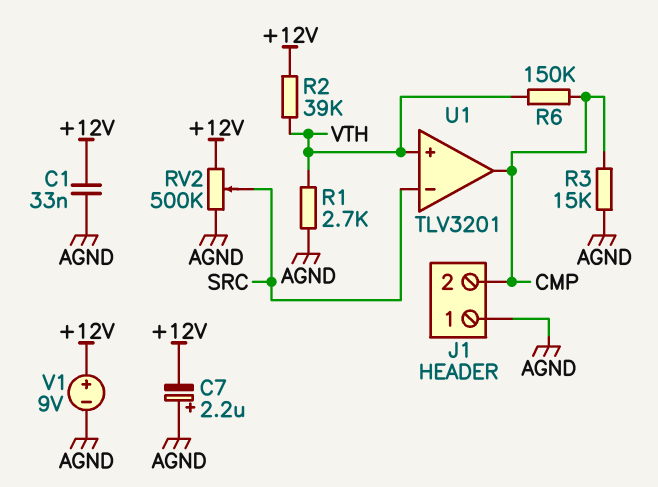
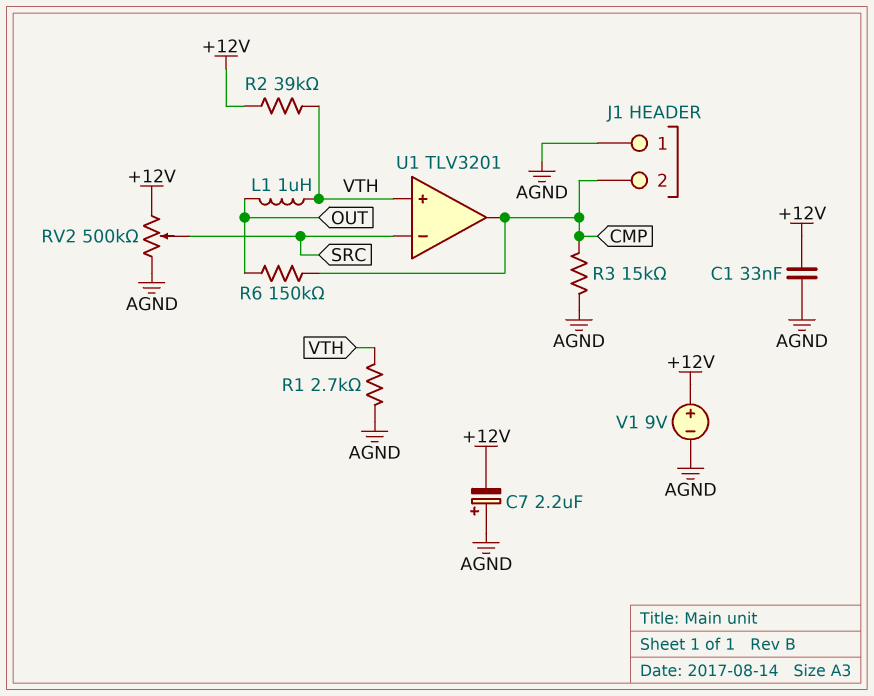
L1: none -> 1uH (OUT, VTH)
R6: 150k (CMP, VTH) -> 150k (CMP, OUT)

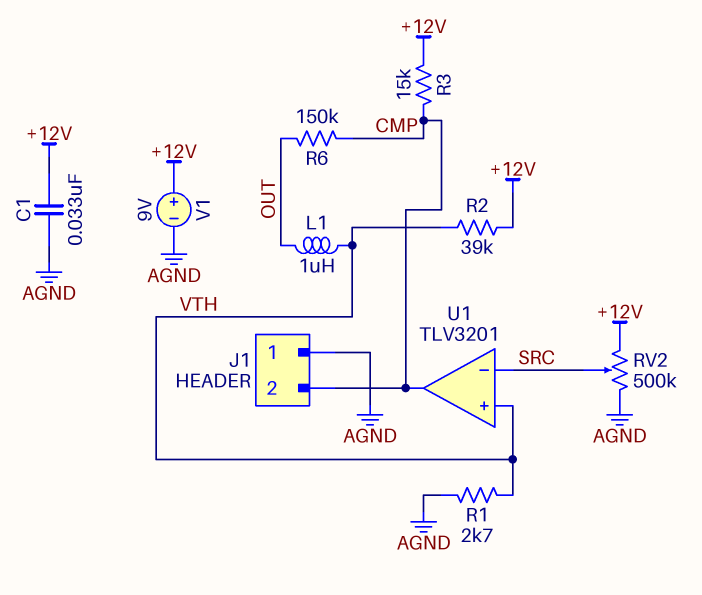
C7: 2.2uF (plus AGND, minus +12V) -> none
R3: 15k (AGND, CMP) -> 15k (+12V, CMP)

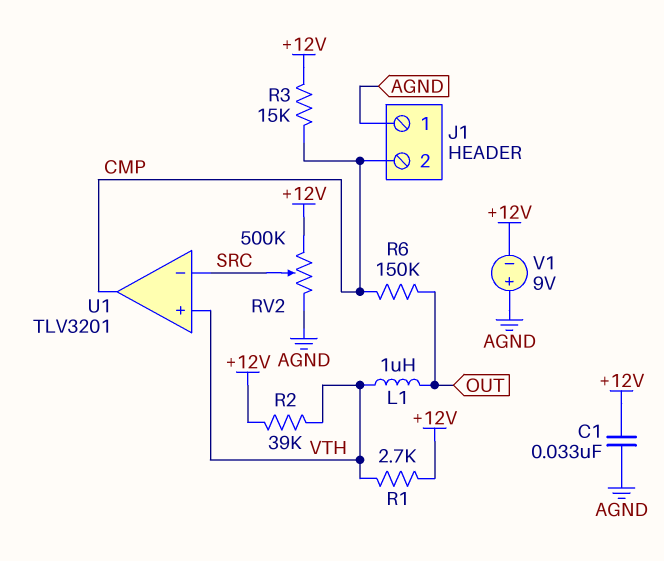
R1: 2.7k (AGND, VTH) -> 2.7k (+12V, VTH)
V1: 9V (plus +12V, minus AGND) -> 9V (plus AGND, minus +12V)

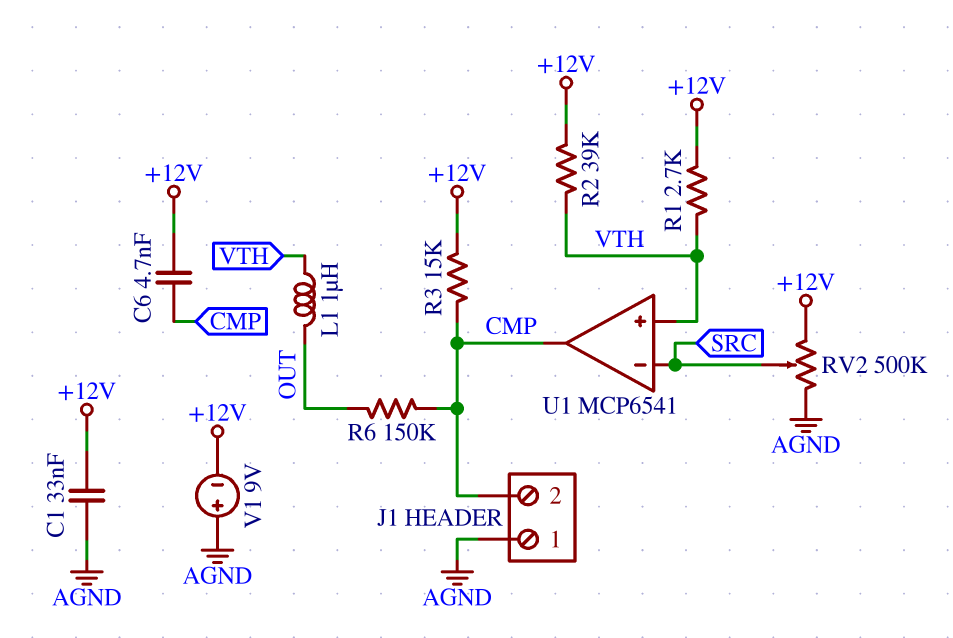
C6: none -> 4.7nF (+12V, CMP)
U1: TLV3201 -> MCP6541

